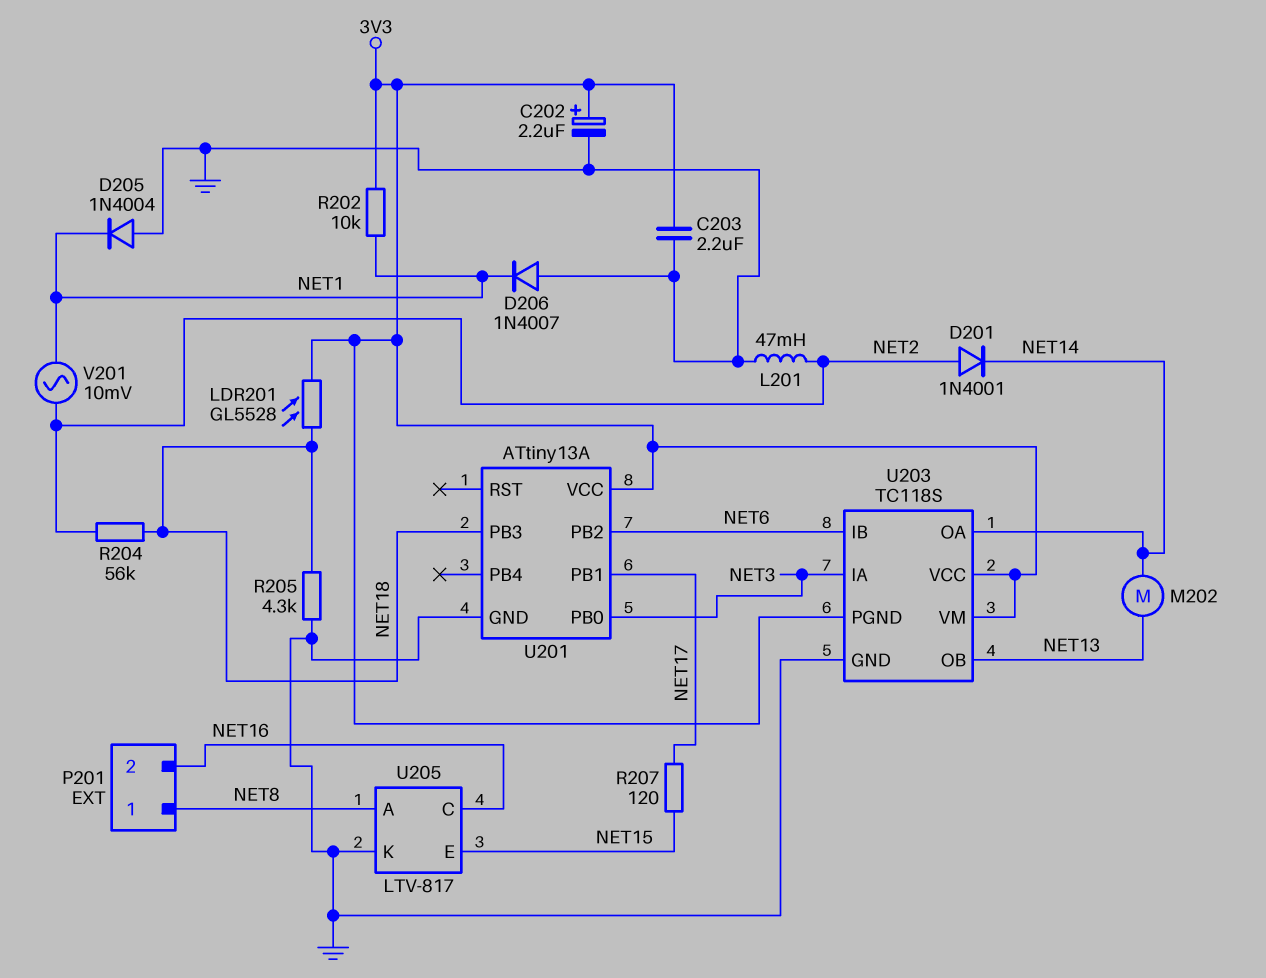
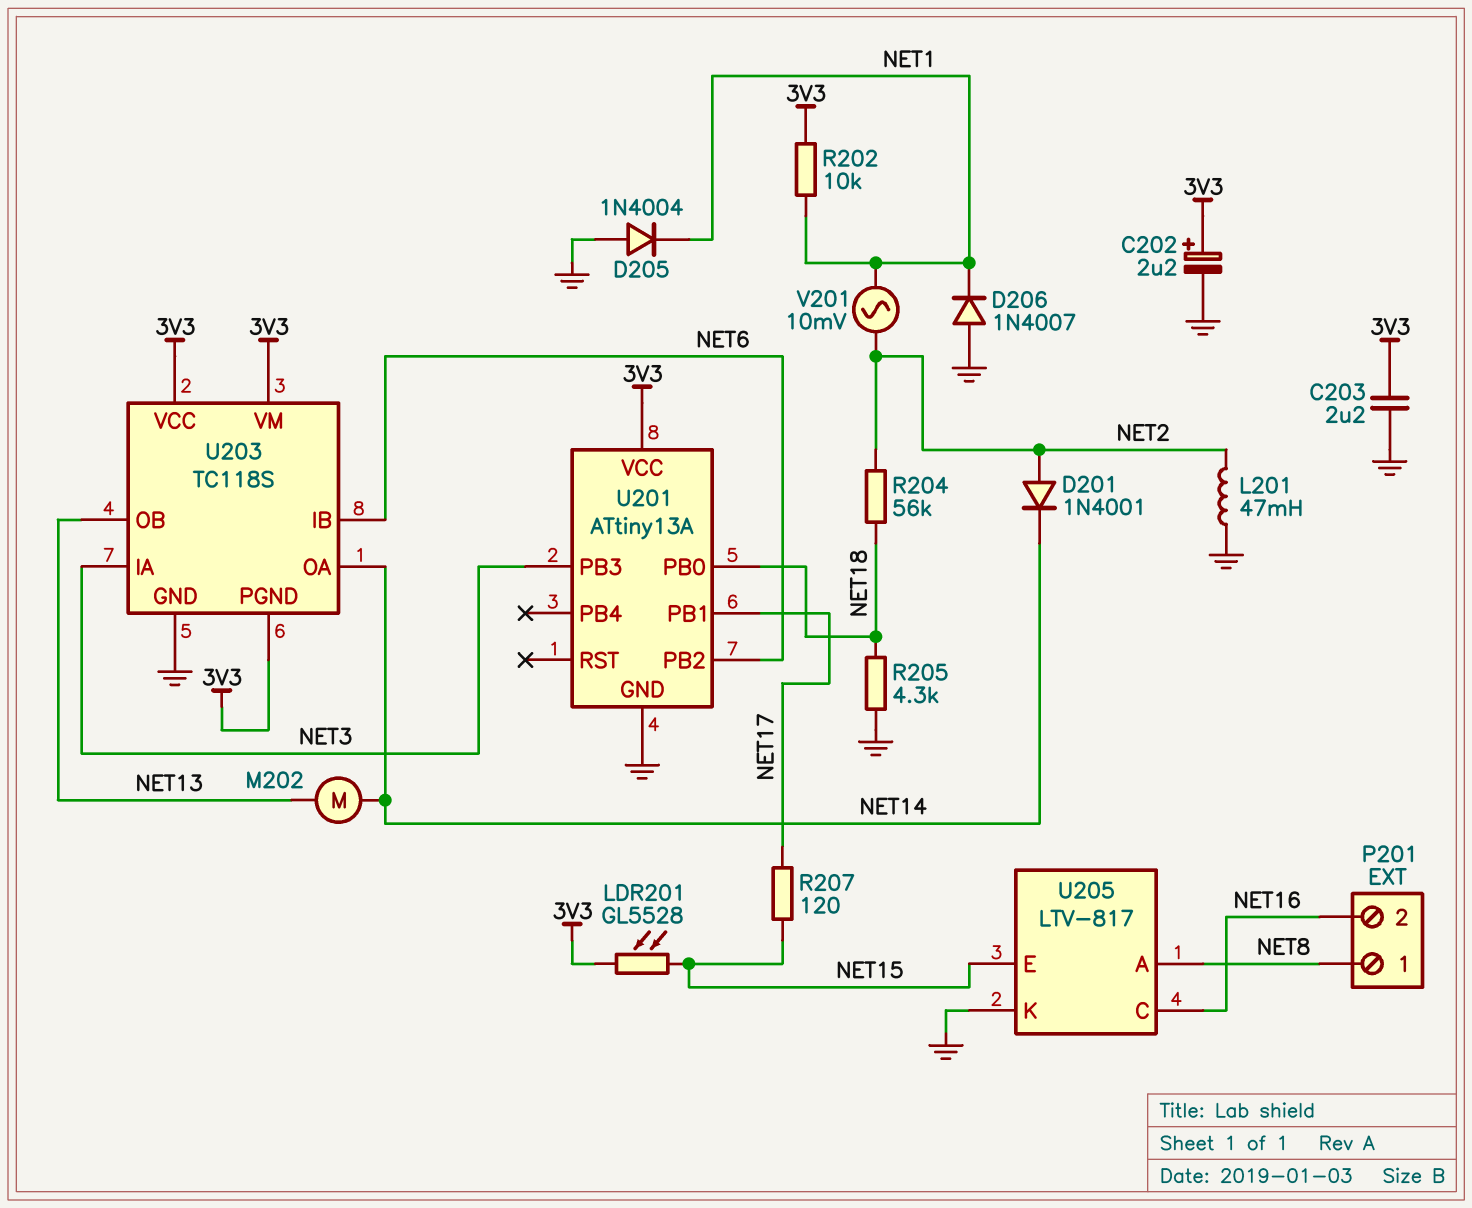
LDR201: GL5528 (3V3, NET18) -> GL5528 (3V3, NET15)
U201 pin PB0: NET3 -> NET18
U201 pin PB3: NET18 -> NET3

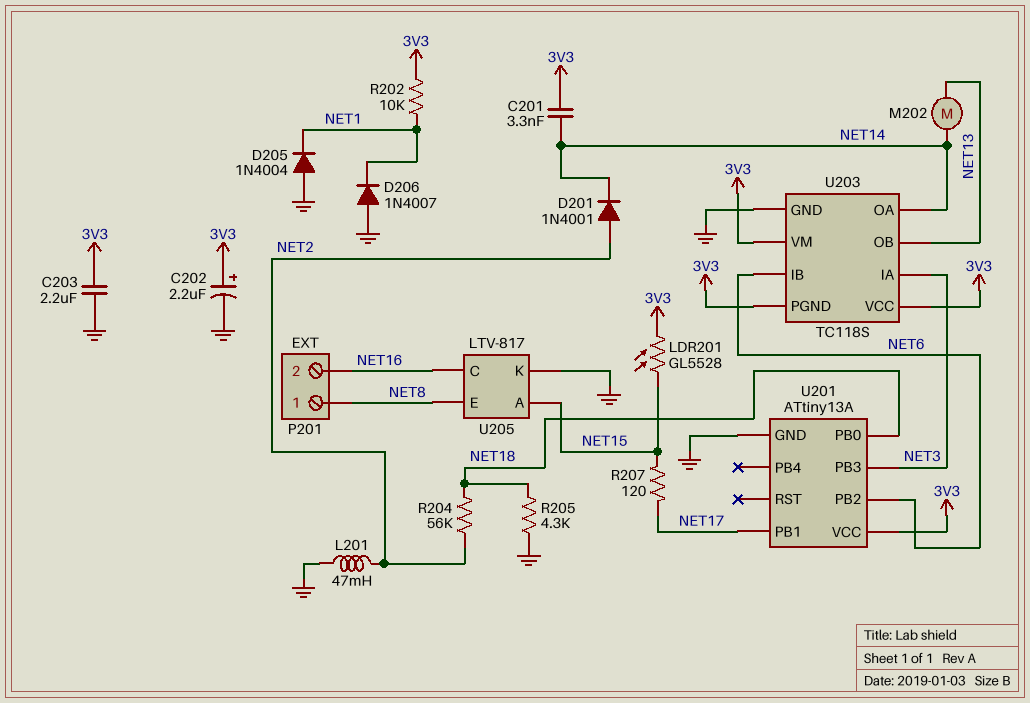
C201: none -> 3.3nF (3V3, NET14)
U205 pin A: NET8 -> NET15
U205 pin E: NET15 -> NET8
V201: AC 10mV (NET1, NET2) -> none

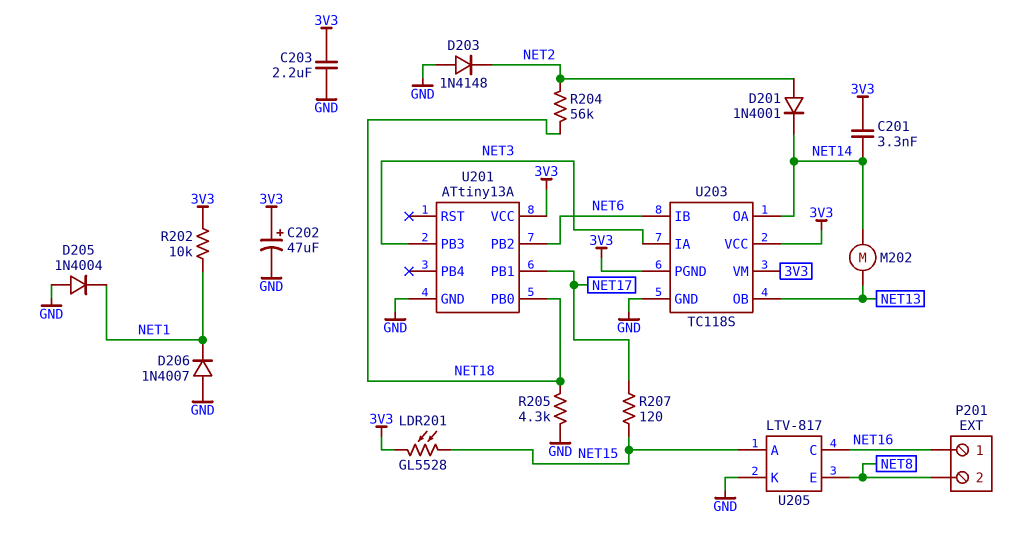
C202: 2.2uF (plus 3V3, minus GND) -> 47uF (plus 3V3, minus GND)
D203: none -> diode 1N4148 (A GND, K NET2)
L201: 47mH (GND, NET2) -> none
P201 pin 1: NET8 -> NET16
P201 pin 2: NET16 -> NET8

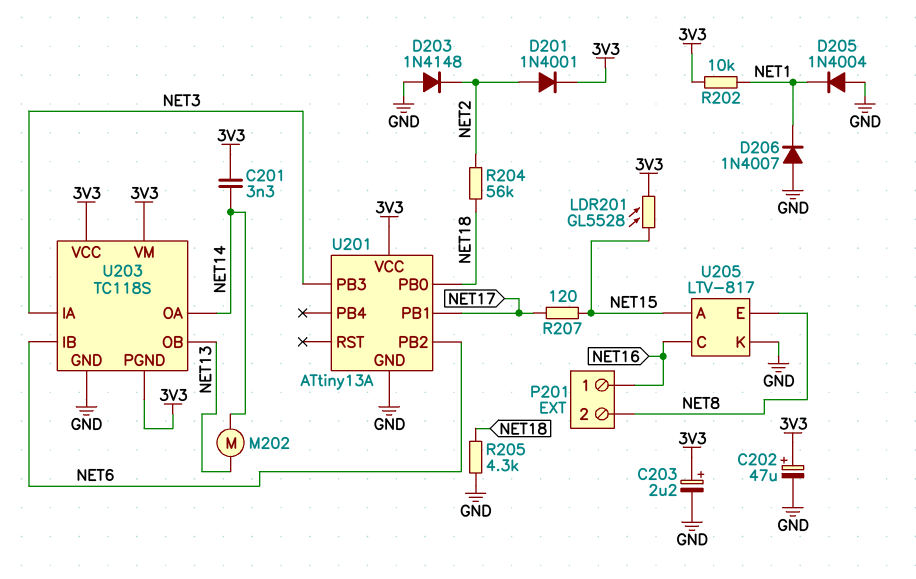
C203: 2.2uF (3V3, GND) -> 2.2uF (plus 3V3, minus GND)
D201: diode 1N4001 (A NET2, K NET14) -> diode 1N4001 (A NET2, K 3V3)

